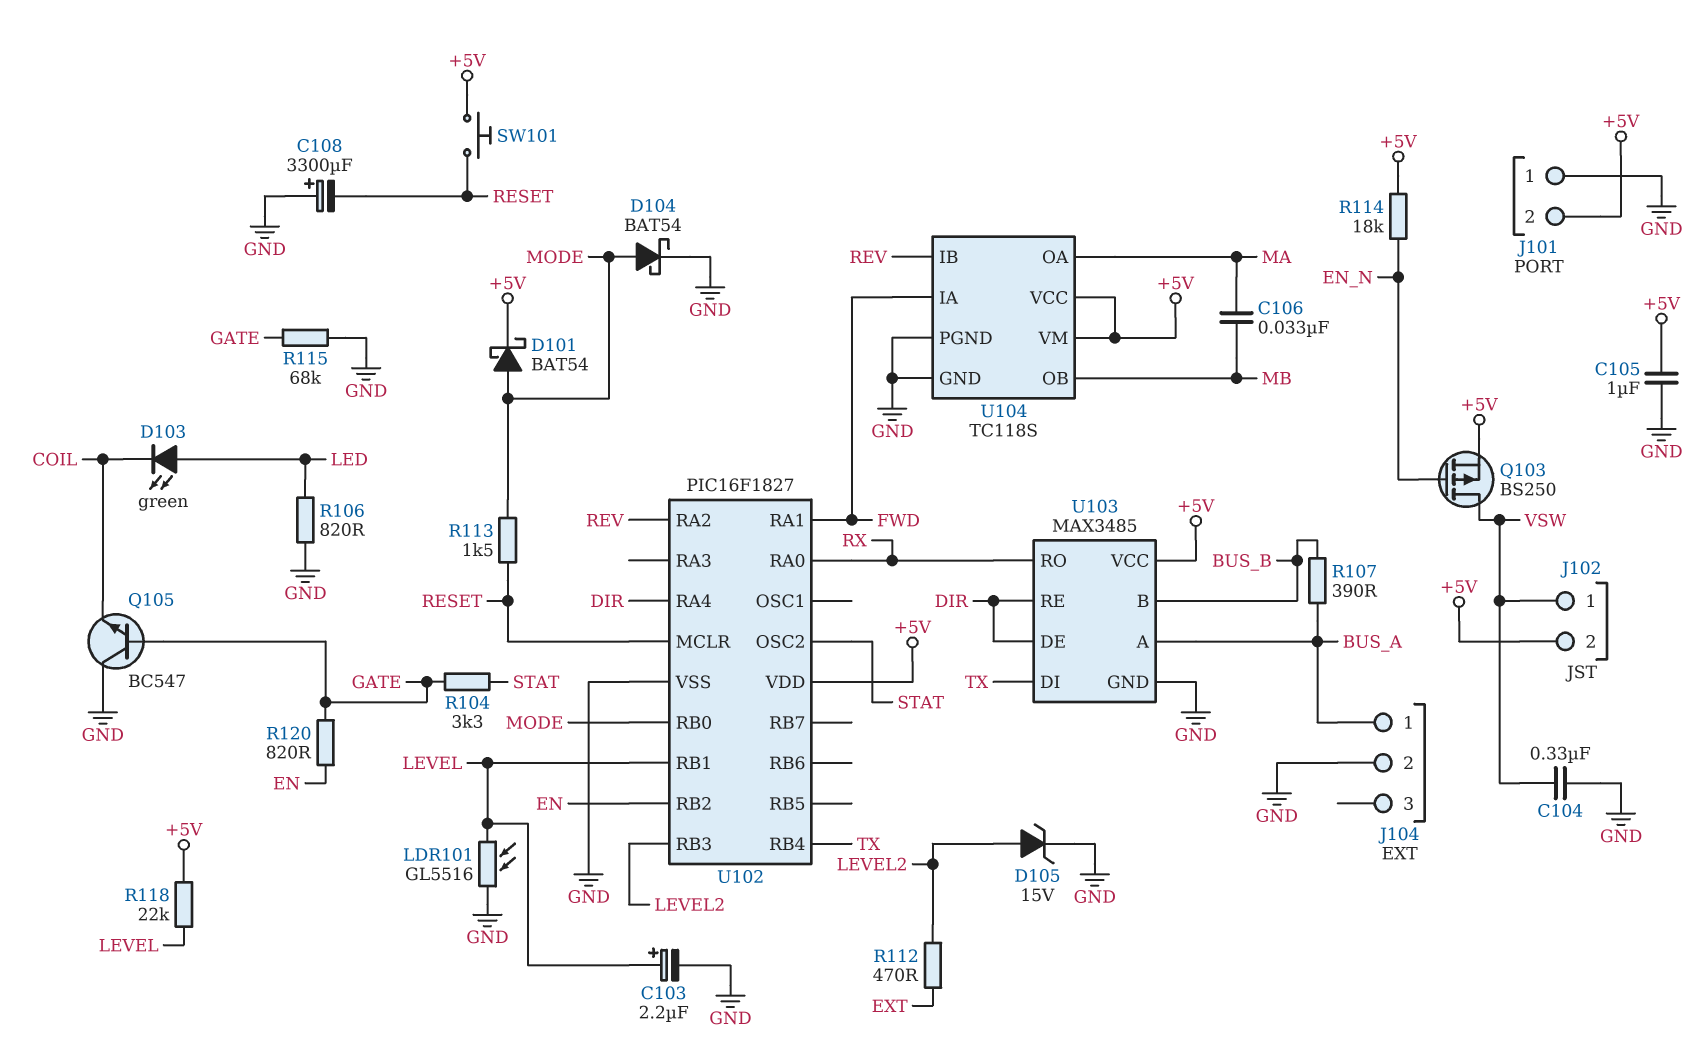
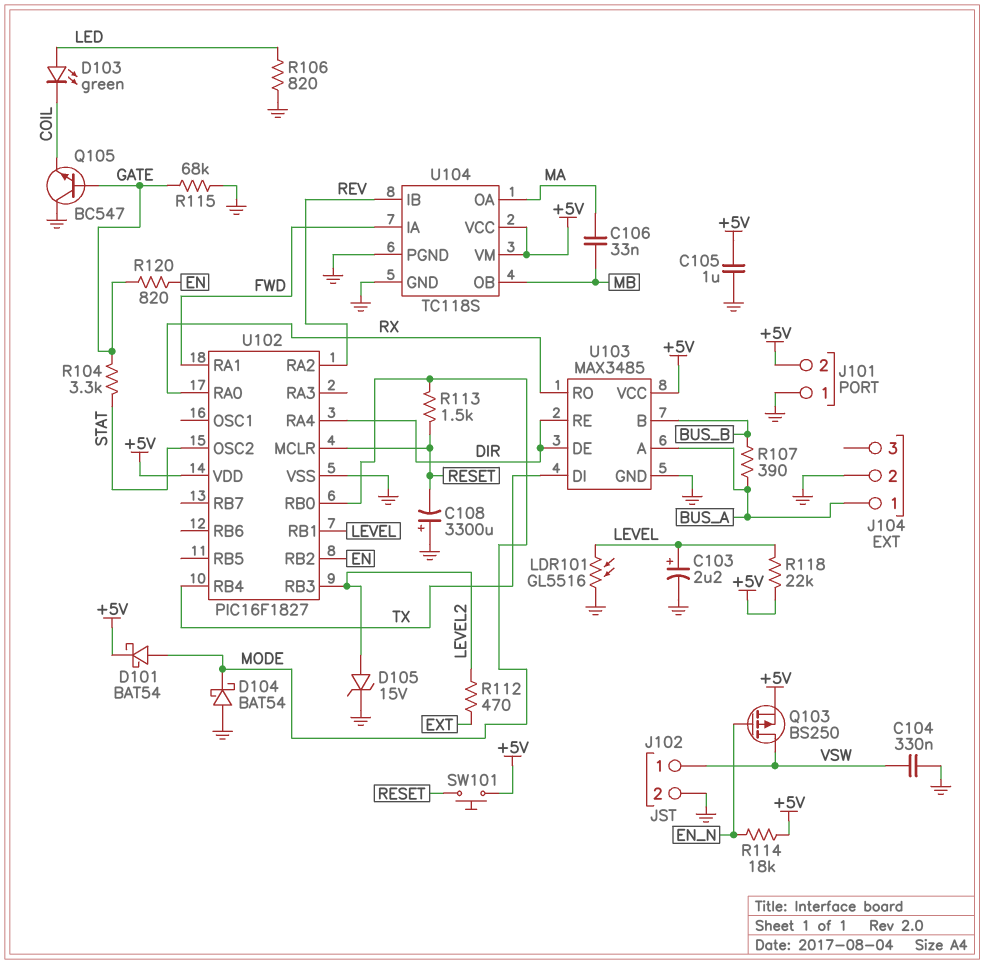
D104: schottky BAT54 (A MODE, K GND) -> schottky BAT54 (A GND, K MODE)
J102 pin 2: +5V -> GND

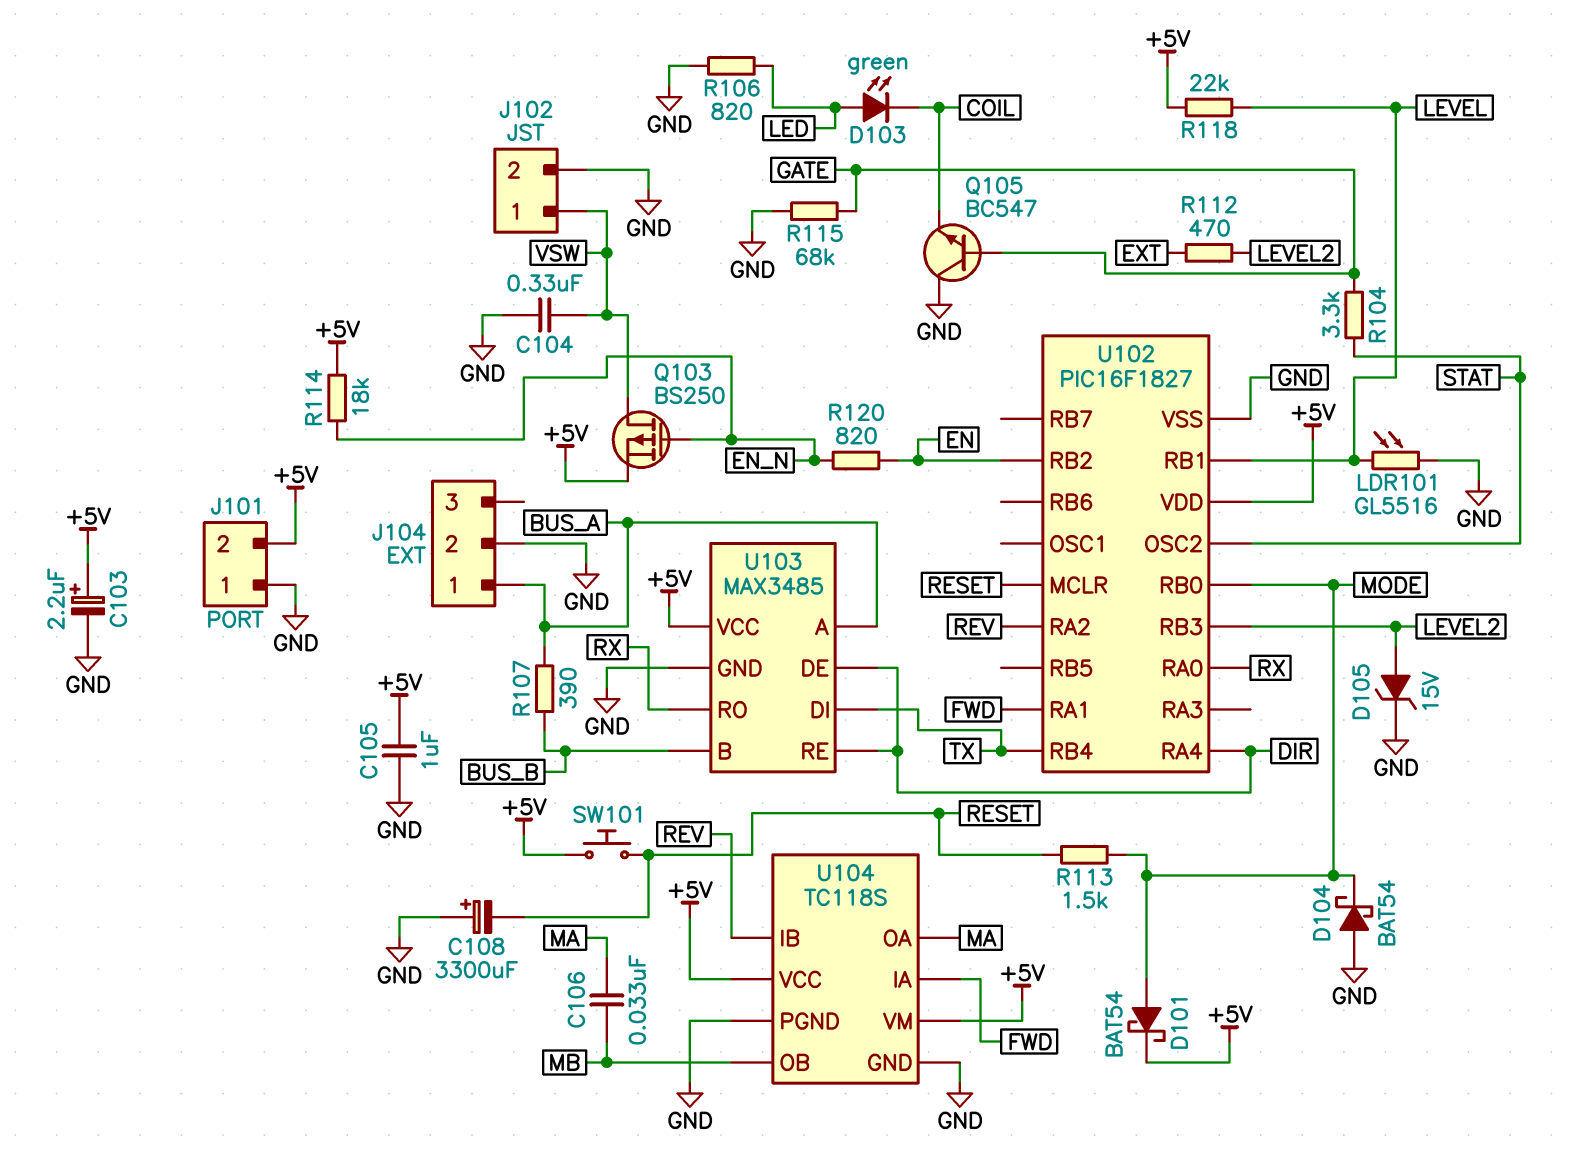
C103: 2.2uF (plus LEVEL, minus GND) -> 2.2uF (plus +5V, minus GND)
R120: 820 (EN, GATE) -> 820 (EN, EN_N)

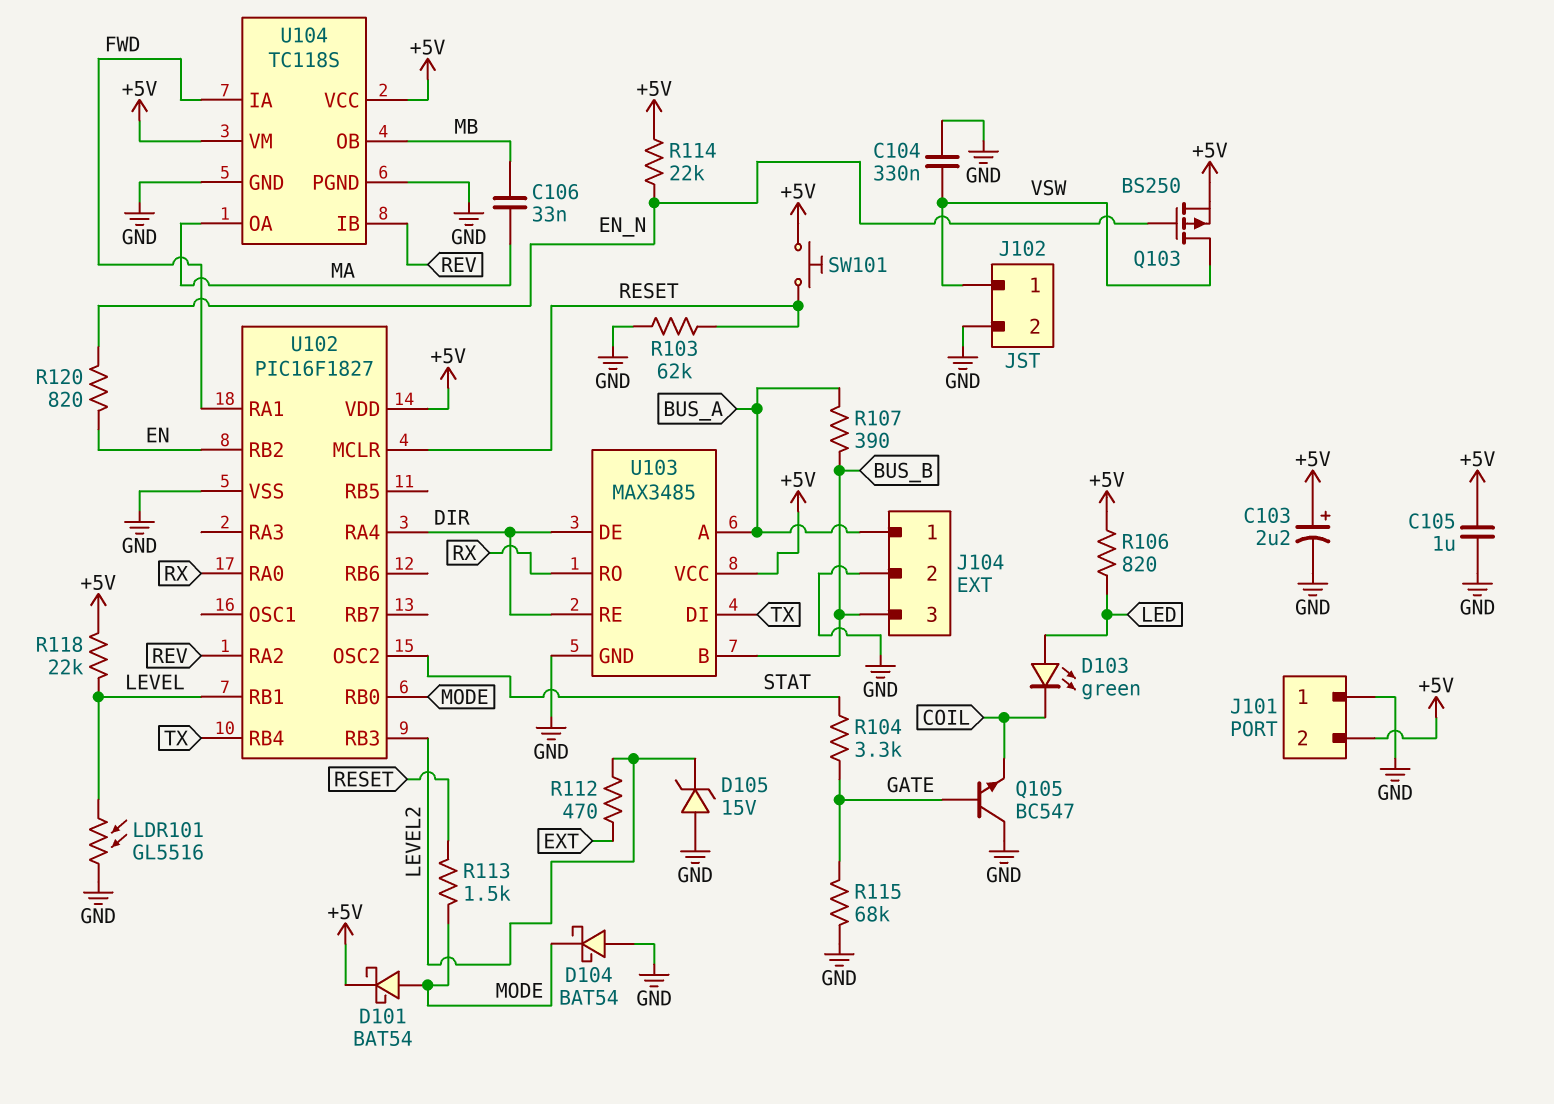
C108: 3300uF (plus GND, minus RESET) -> none
D105: zener 15V (A LEVEL2, K GND) -> zener 15V (A GND, K LEVEL2)
J104 pin 3: none -> BUS_B
R103: none -> 62k (GND, RESET)
R106: 820 (GND, LED) -> 820 (+5V, LED)
R114: 18k (+5V, EN_N) -> 22k (+5V, EN_N)

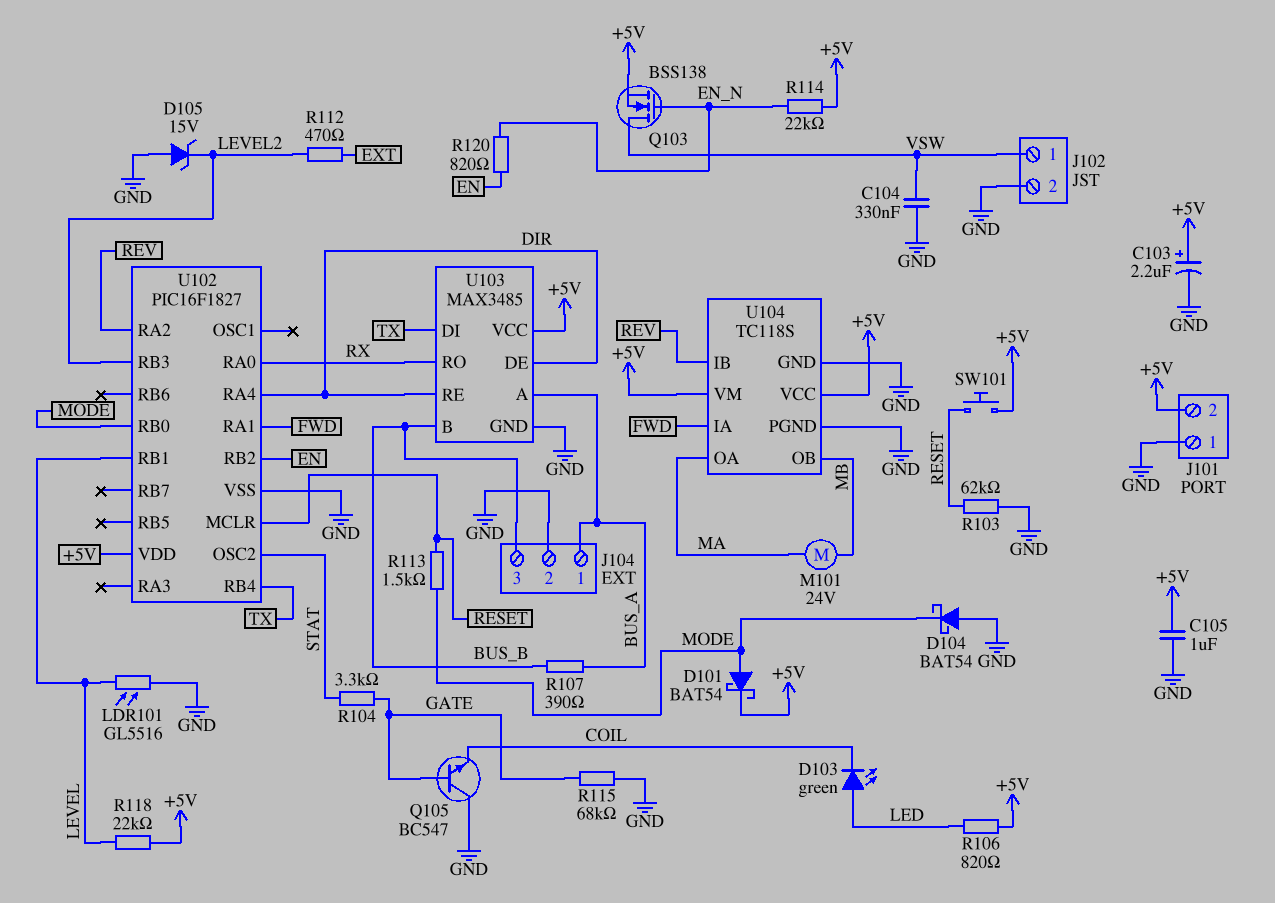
C106: 33nF (MA, MB) -> none
M101: none -> motor 24V (MA, MB)
Q103: PMOS BS250 (G EN_N, D VSW, S +5V) -> NMOS BSS138 (G EN_N, D VSW, S +5V)

